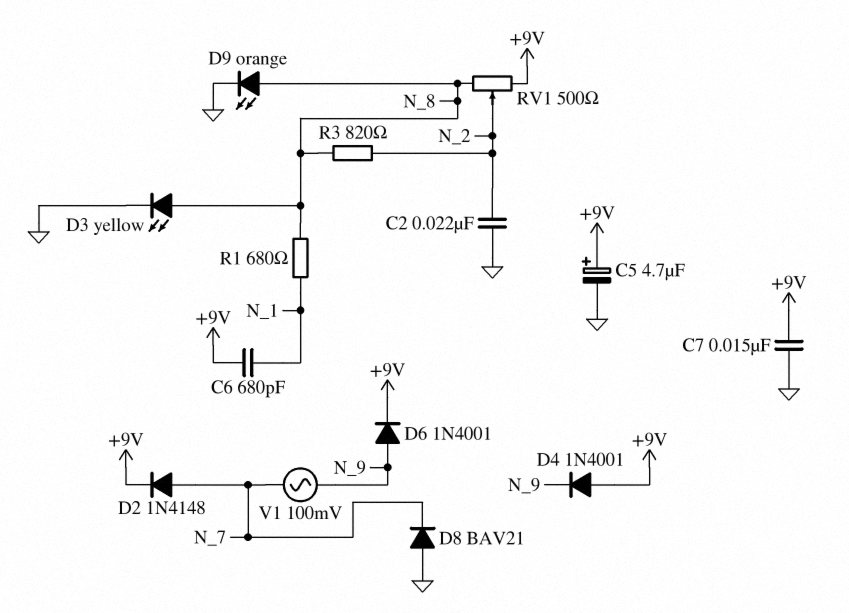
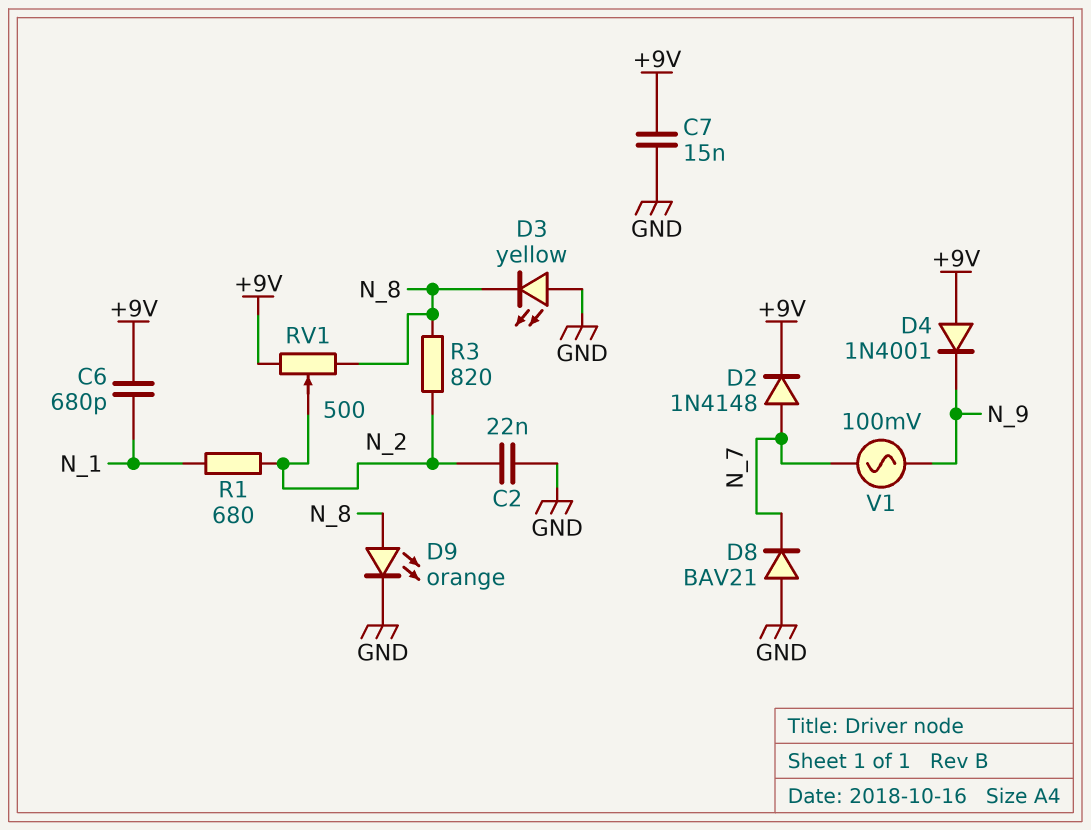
C5: 4.7uF (plus +9V, minus GND) -> none
D3: LED yellow (A N_8, K GND) -> LED yellow (A GND, K N_8)
D6: diode 1N4001 (A N_9, K +9V) -> none
R1: 680 (N_1, N_8) -> 680 (N_1, N_2)

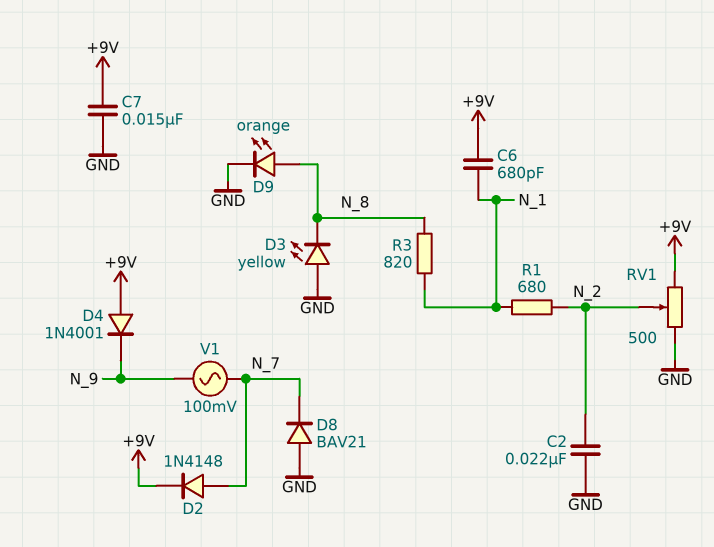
R3: 820 (N_2, N_8) -> 820 (N_1, N_8)
RV1: 500 (+9V, N_8, wiper N_2) -> 500 (+9V, GND, wiper N_2)

